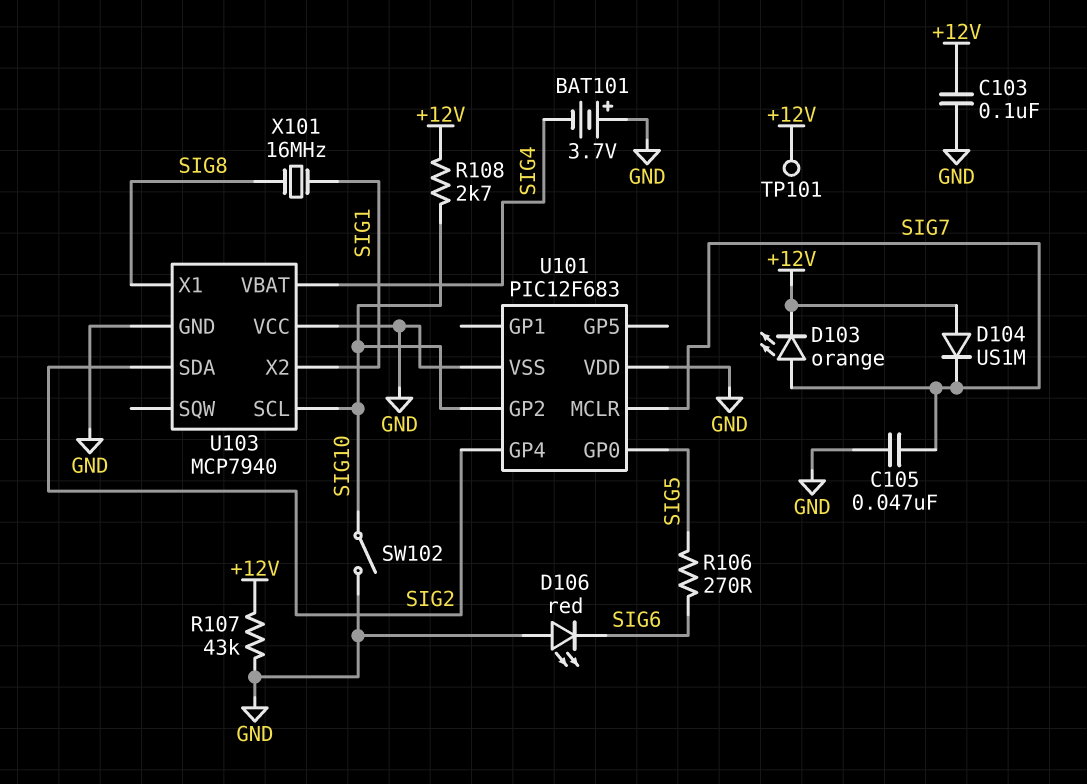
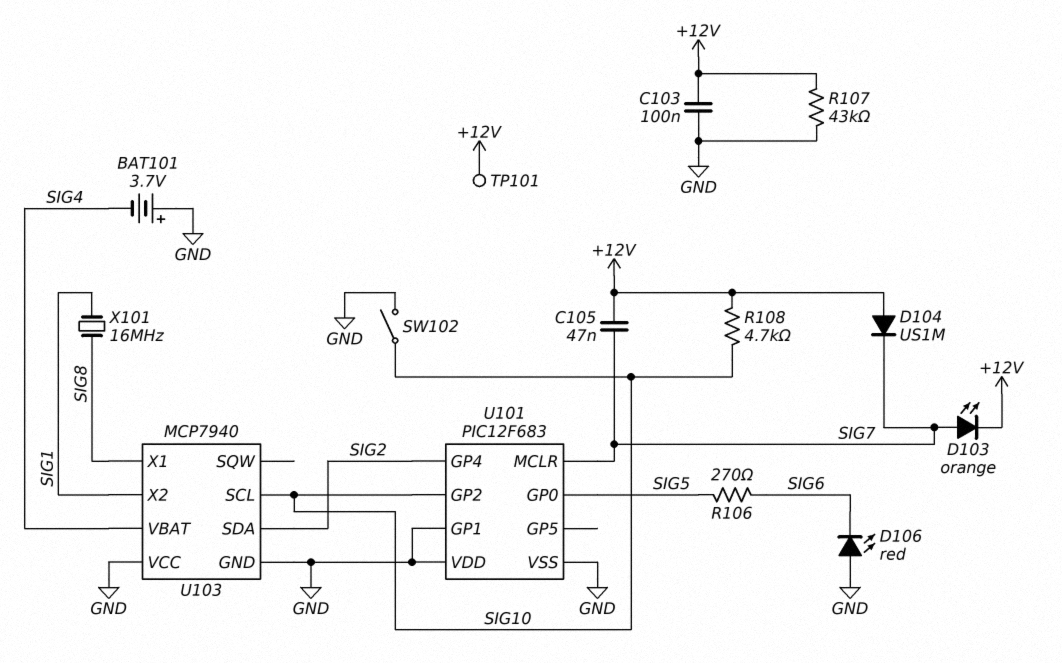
C105: 47nF (GND, SIG7) -> 47nF (+12V, SIG7)
R108: 2.7k (+12V, SIG10) -> 4.7k (+12V, SIG10)
U101 pin GP1: none -> GND

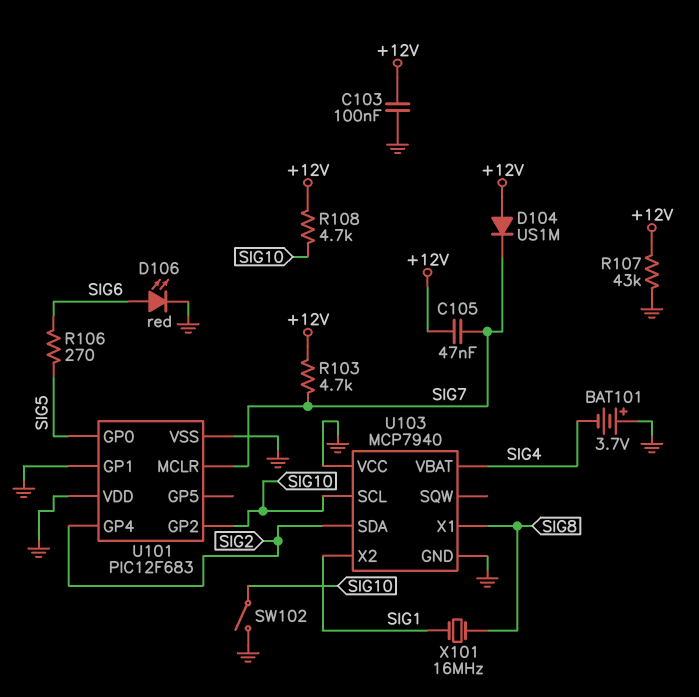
D103: LED orange (A SIG7, K +12V) -> none
D106: LED red (A GND, K SIG6) -> LED red (A SIG6, K GND)
R103: none -> 4.7k (+12V, SIG7)
TP101: test point (+12V) -> none

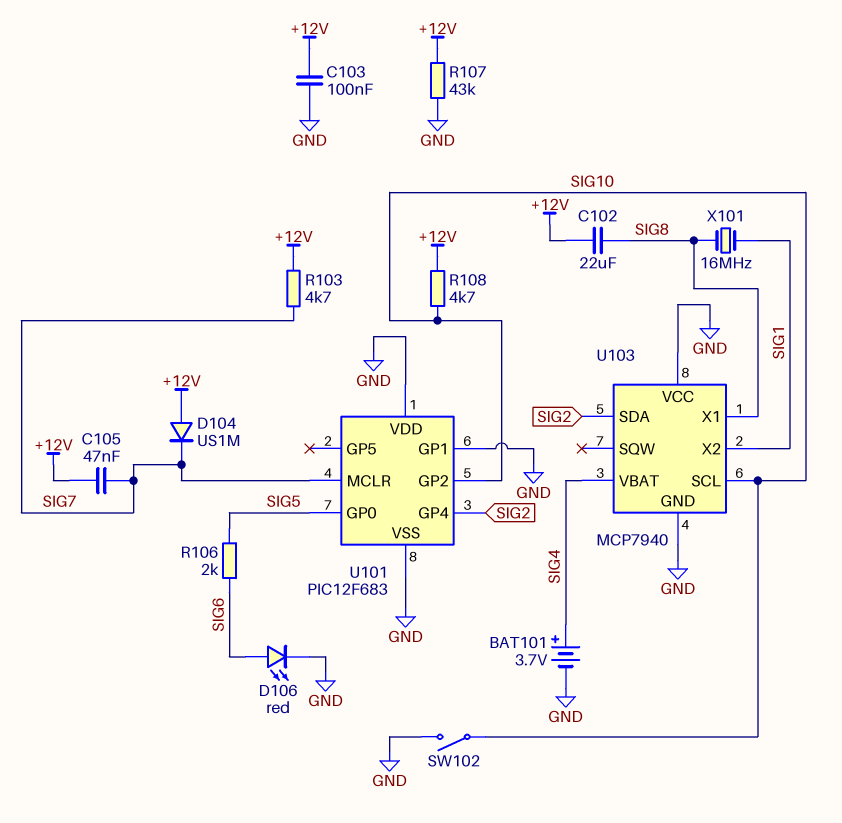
BAT101: 3.7V (plus GND, minus SIG4) -> 3.7V (plus SIG4, minus GND)
C102: none -> 22uF (+12V, SIG8)
R106: 270 (SIG5, SIG6) -> 2k (SIG5, SIG6)

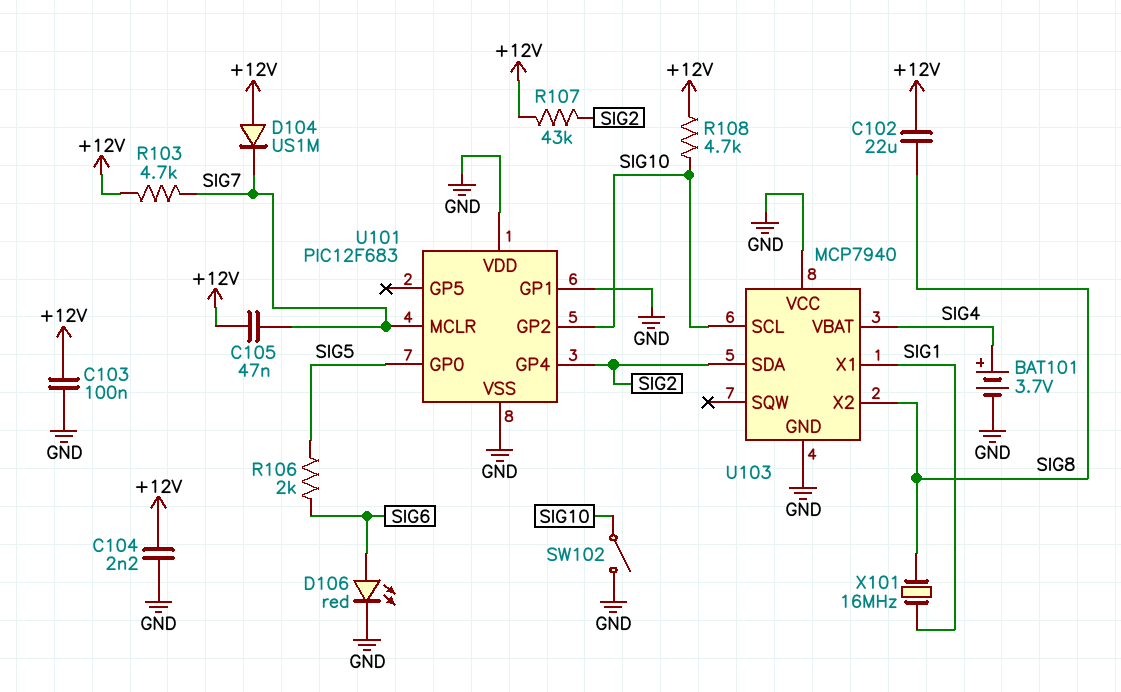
C104: none -> 2.2nF (+12V, GND)
R107: 43k (+12V, GND) -> 43k (+12V, SIG2)
U103 pin X1: SIG8 -> SIG1
U103 pin X2: SIG1 -> SIG8

